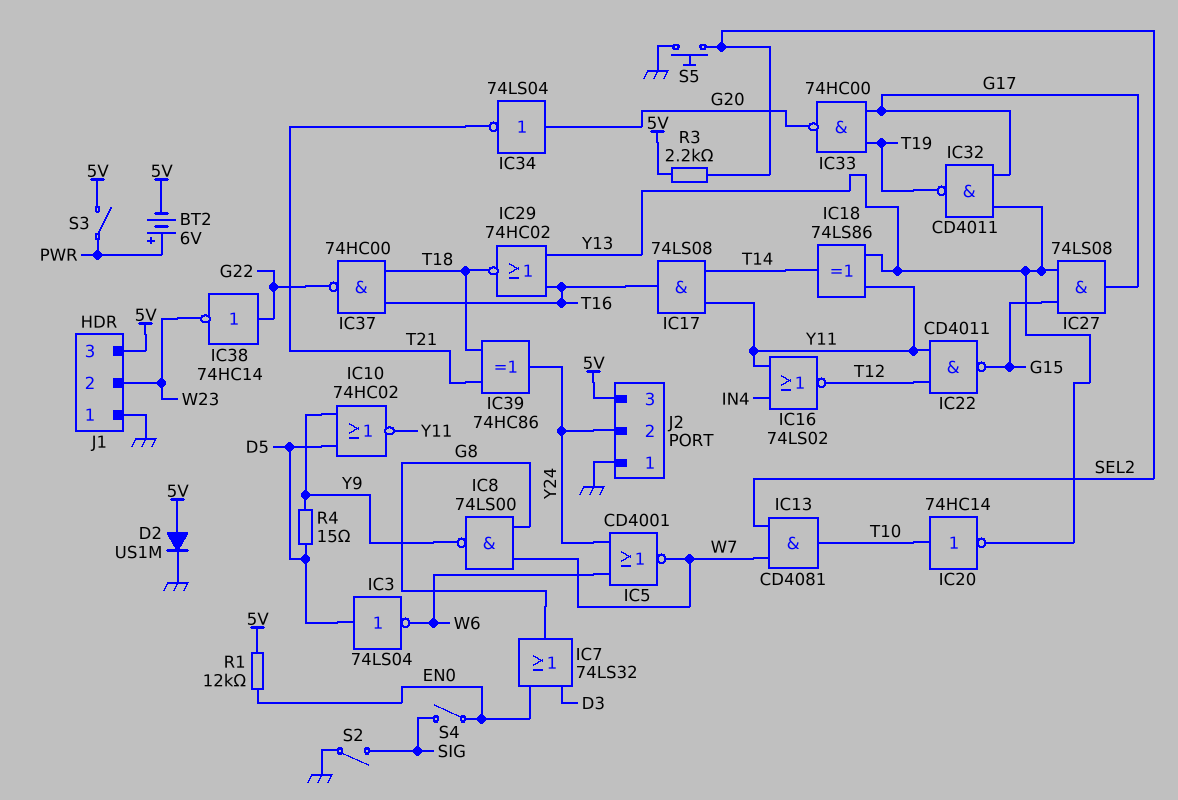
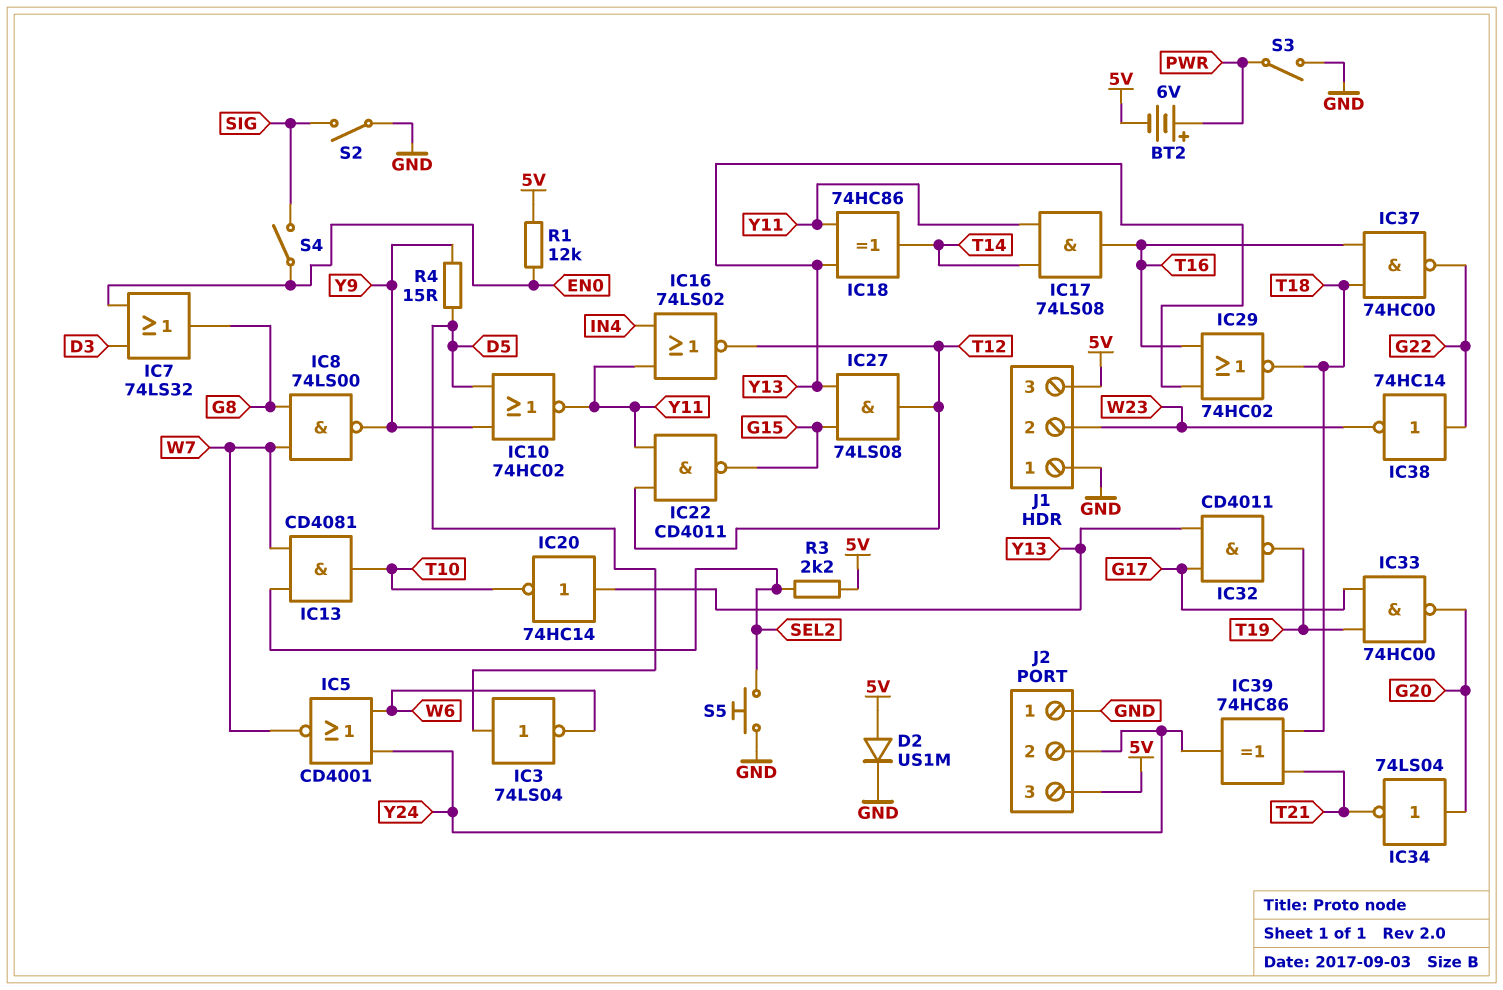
IC18: XOR 74LS86 (in Y11, in Y13, out T14) -> XOR 74HC86 (in Y11, in Y13, out T14)
IC20: NOT 74HC14 (in T10, out Y13) -> NOT 74HC14 (in Y13, out T10)
IC27: AND 74LS08 (in G15, in Y13, out G17) -> AND 74LS08 (in G15, in Y13, out T12)
S3: switch (5V, PWR) -> switch (GND, PWR)

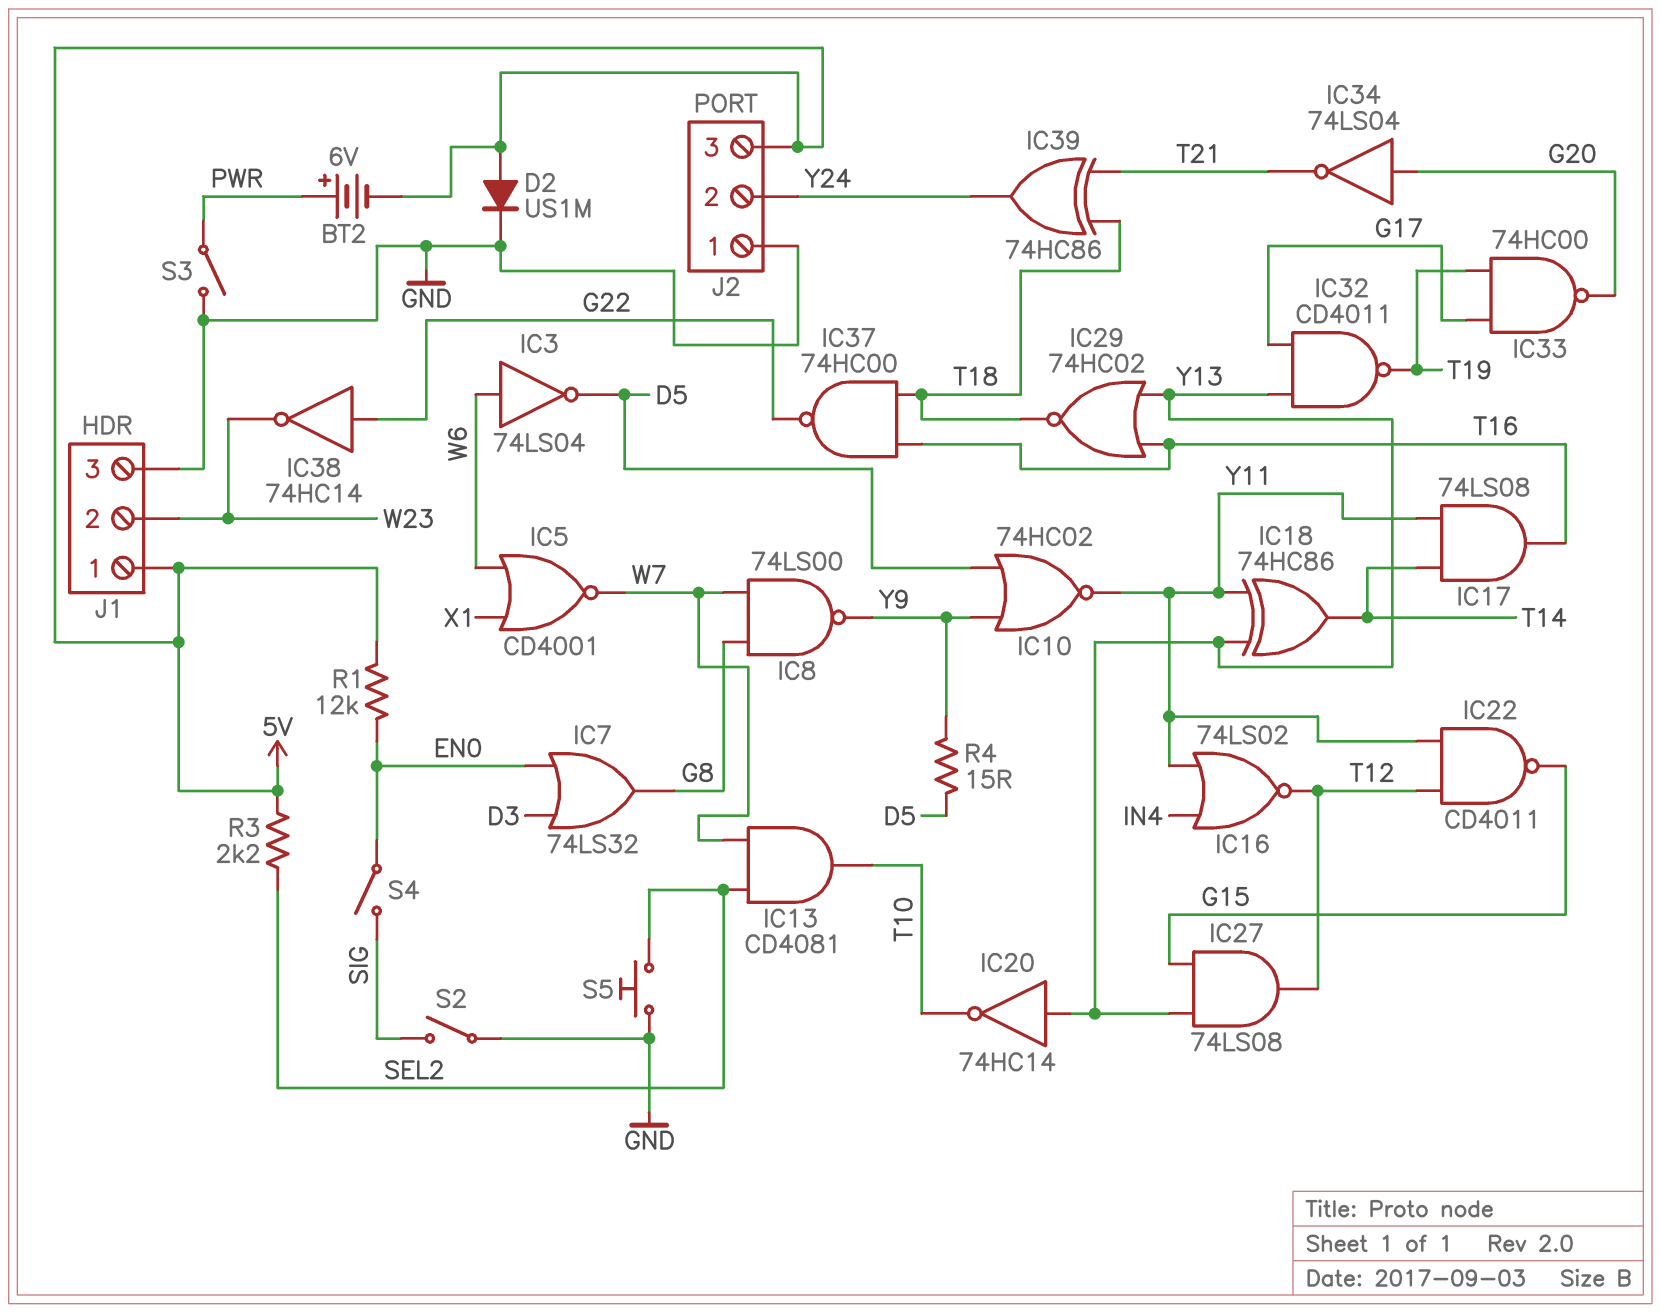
IC3: NOT 74LS04 (in D5, out W6) -> NOT 74LS04 (in W6, out D5)
IC5: NOR CD4001 (in W6, in Y24, out W7) -> NOR CD4001 (in W6, in X1, out W7)
J1 pin 1: GND -> 5V
J1 pin 3: 5V -> GND

